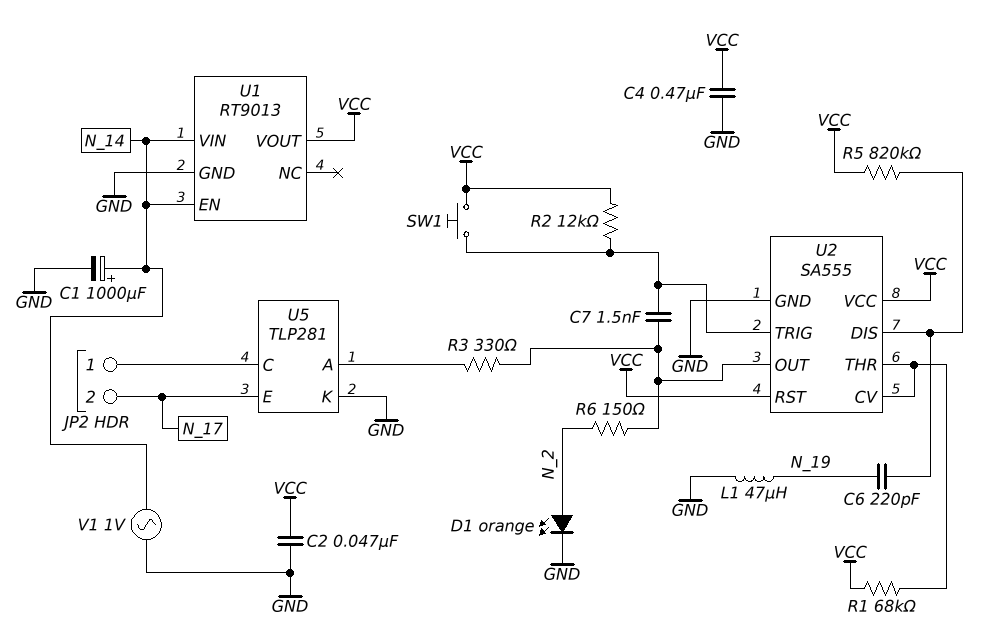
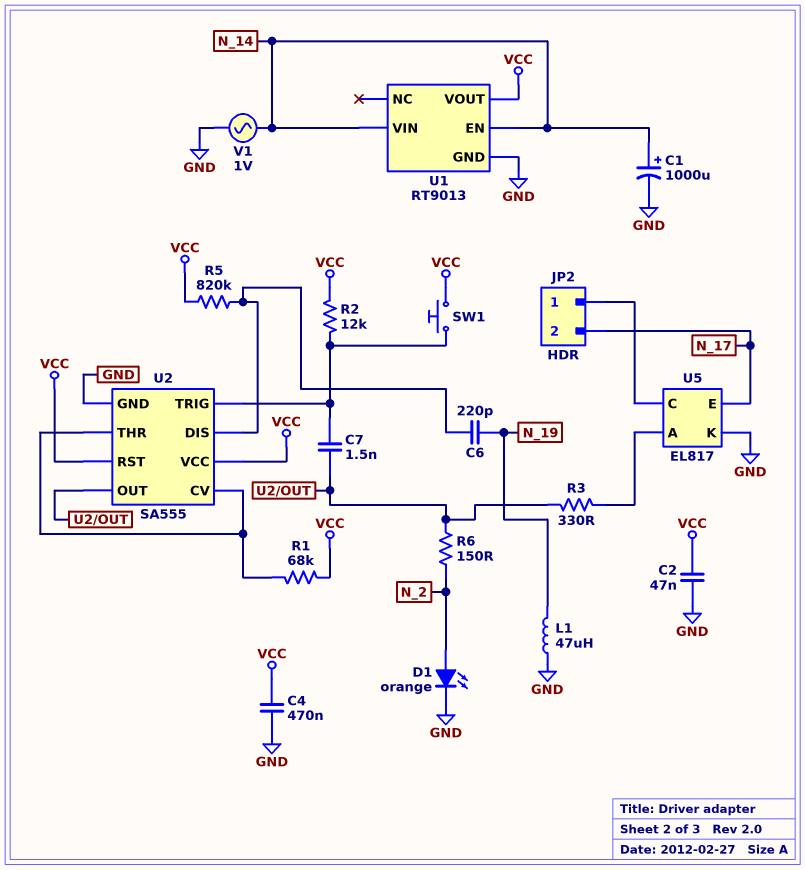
U5: TLP281 -> EL817

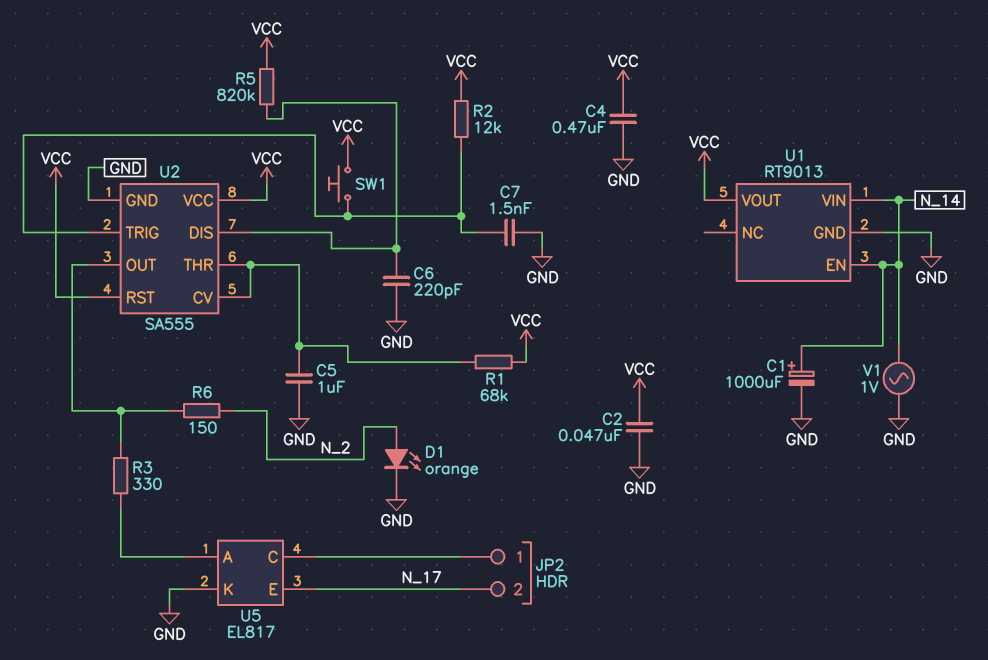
C5: none -> 1uF (GND, U2/CV)
C6: 220pF (N_19, U2/DIS) -> 220pF (GND, U2/DIS)
C7: 1.5nF (U2/OUT, U2/TRIG) -> 1.5nF (GND, U2/TRIG)
L1: 47uH (GND, N_19) -> none

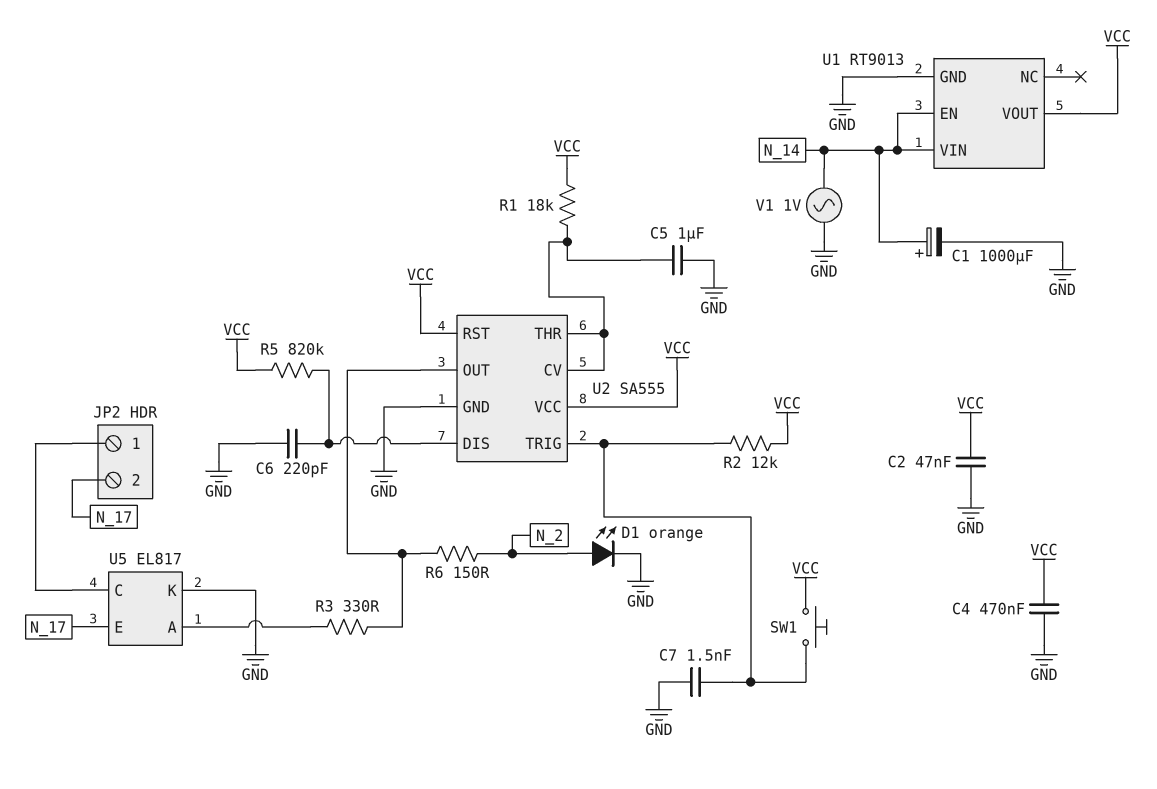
R1: 68k (U2/CV, VCC) -> 18k (U2/CV, VCC)

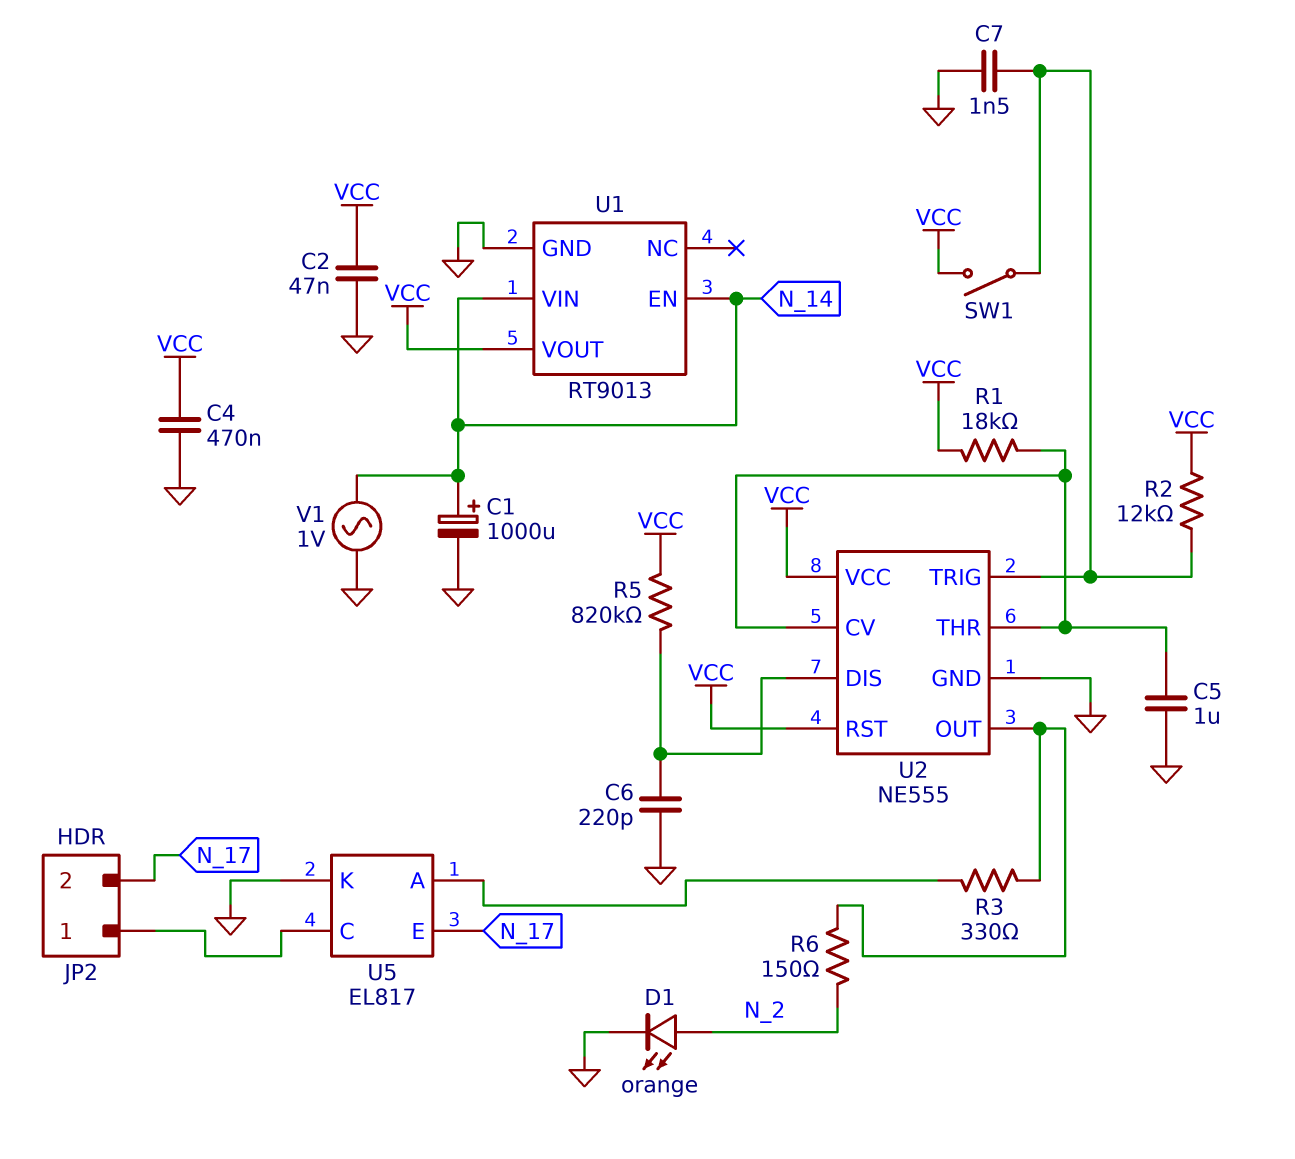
SW1: button (U2/TRIG, VCC) -> switch (U2/TRIG, VCC)
U2: SA555 -> NE555

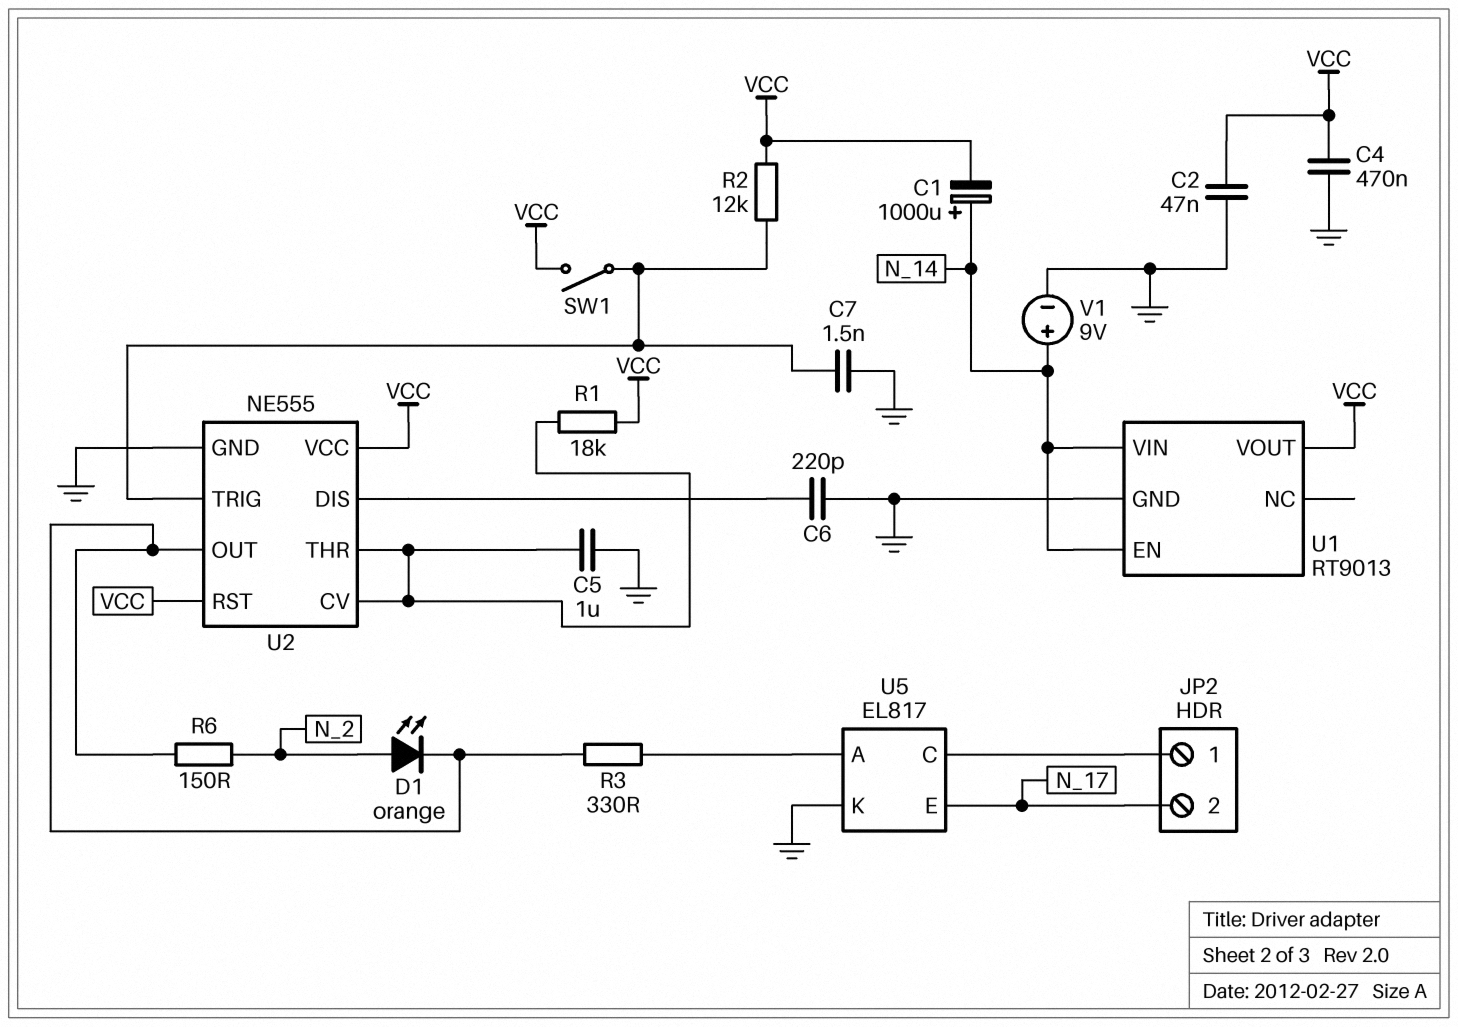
C1: 1000uF (plus N_14, minus GND) -> 1000uF (plus N_14, minus VCC)
D1: LED orange (A N_2, K GND) -> LED orange (A N_2, K U2/OUT)
R5: 820k (U2/DIS, VCC) -> none
V1: AC 1V (GND, N_14) -> 9V (plus N_14, minus GND)

